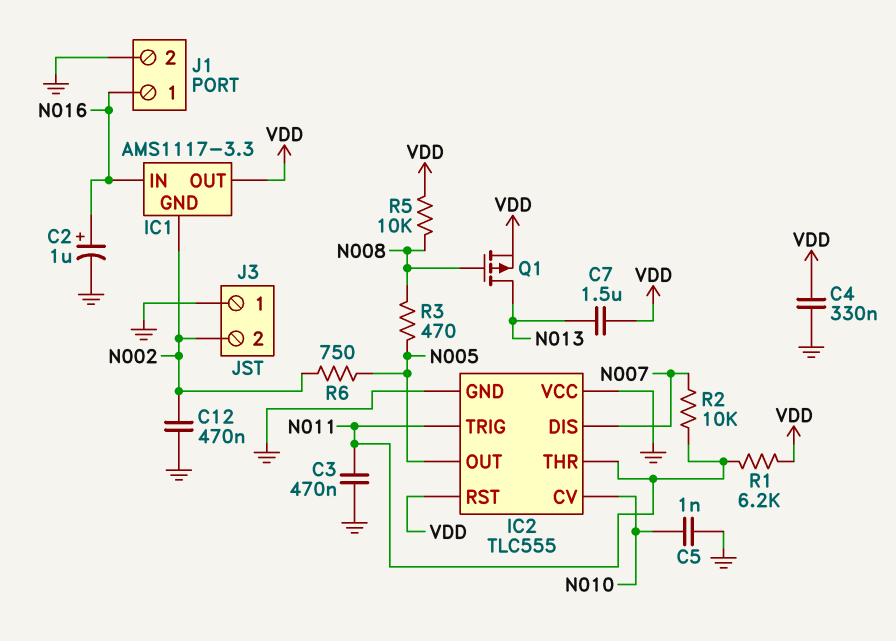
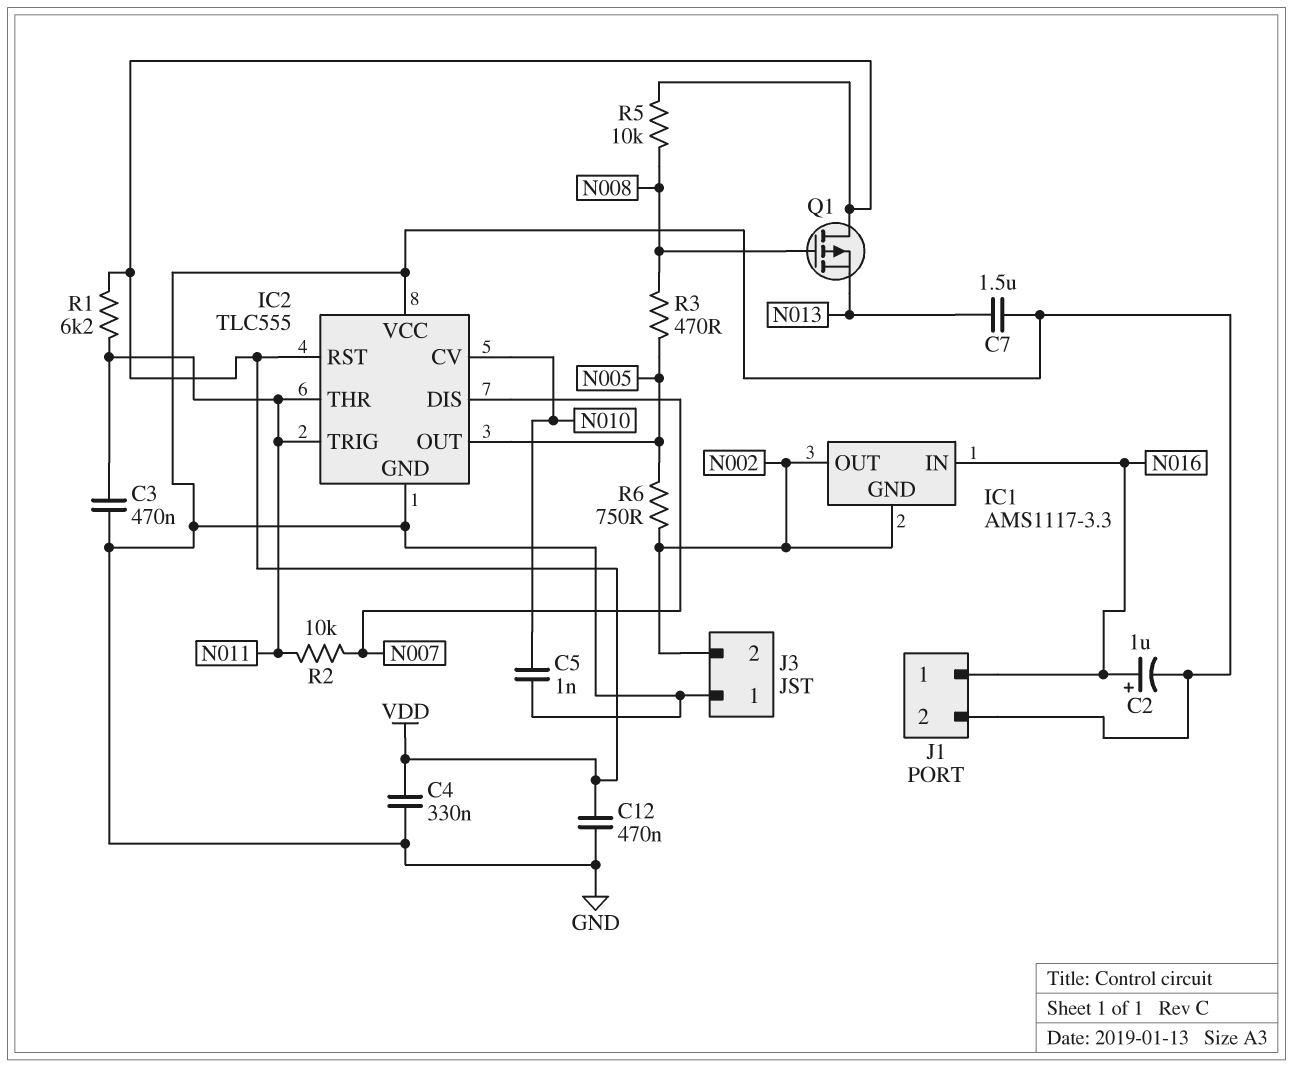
C7: 1.5uF (N013, VDD) -> 1.5uF (GND, N013)
C12: 470nF (GND, N002) -> 470nF (GND, VDD)
IC1 pin OUT: VDD -> N002
Q1: PMOS (G N008, D N013, S VDD) -> PMOS (G N008, D VDD, S N013)

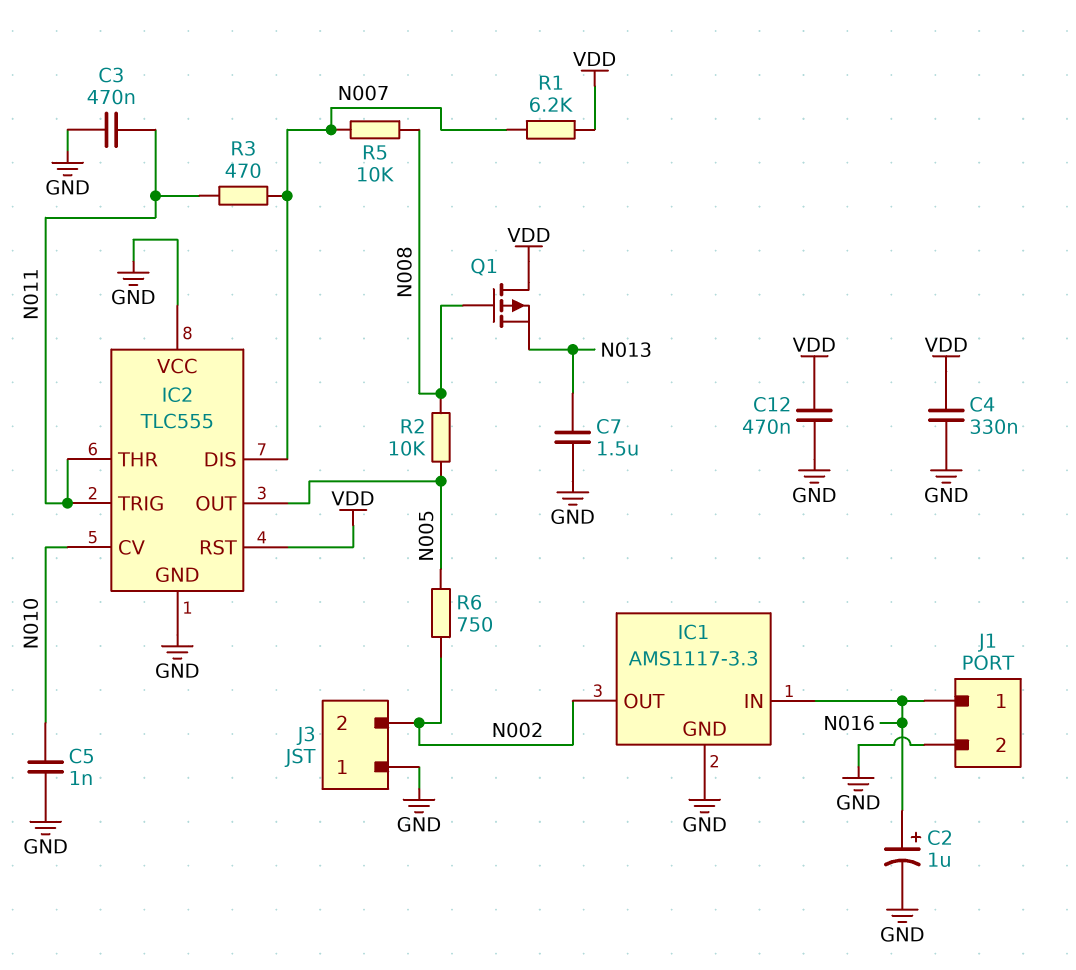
IC1 pin GND: N002 -> GND
R1: 6.2k (N011, VDD) -> 6.2k (N007, VDD)
R2: 10k (N007, N011) -> 10k (N005, N008)
R3: 470 (N005, N008) -> 470 (N007, N011)
R5: 10k (N008, VDD) -> 10k (N007, N008)

